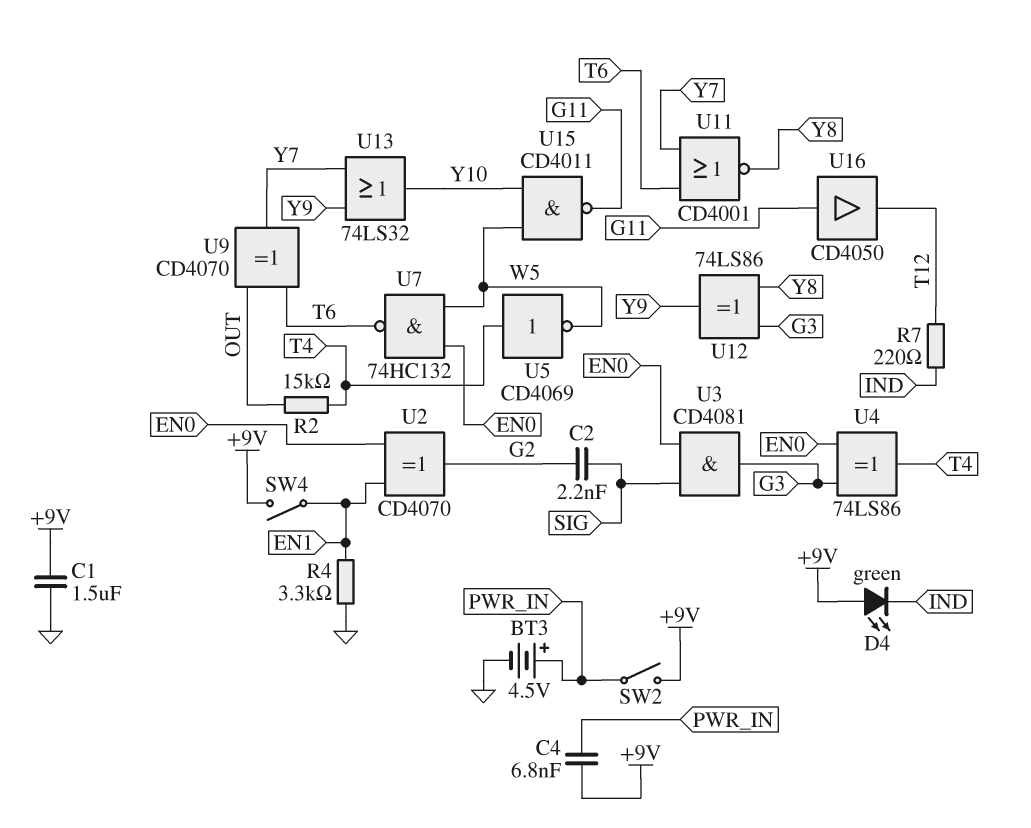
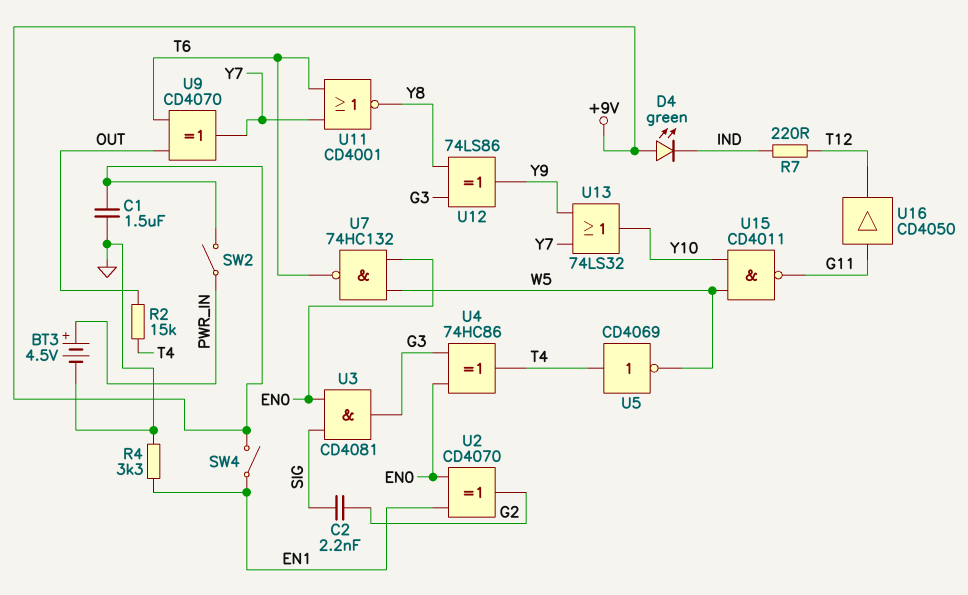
C4: 6.8nF (+9V, PWR_IN) -> none
U4: XOR 74LS86 (in EN0, in G3, out T4) -> XOR 74HC86 (in EN0, in G3, out T4)

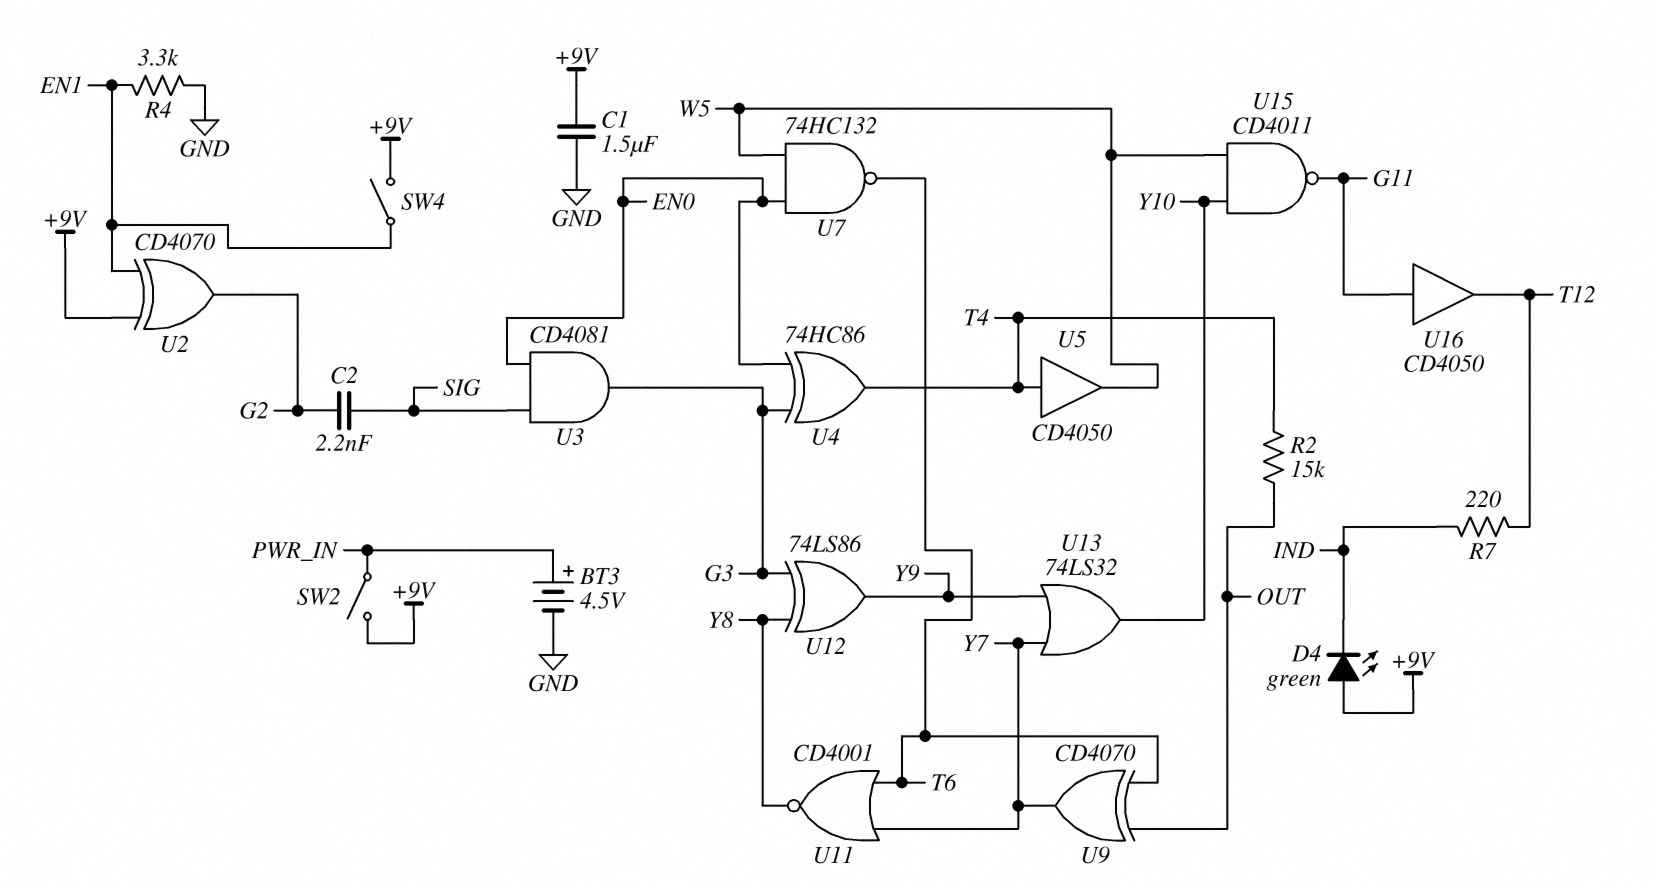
U2: XOR CD4070 (in EN0, in EN1, out G2) -> XOR CD4070 (in +9V, in EN1, out G2)
U5: NOT CD4069 (in T4, out W5) -> buffer CD4050 (in T4, out W5)

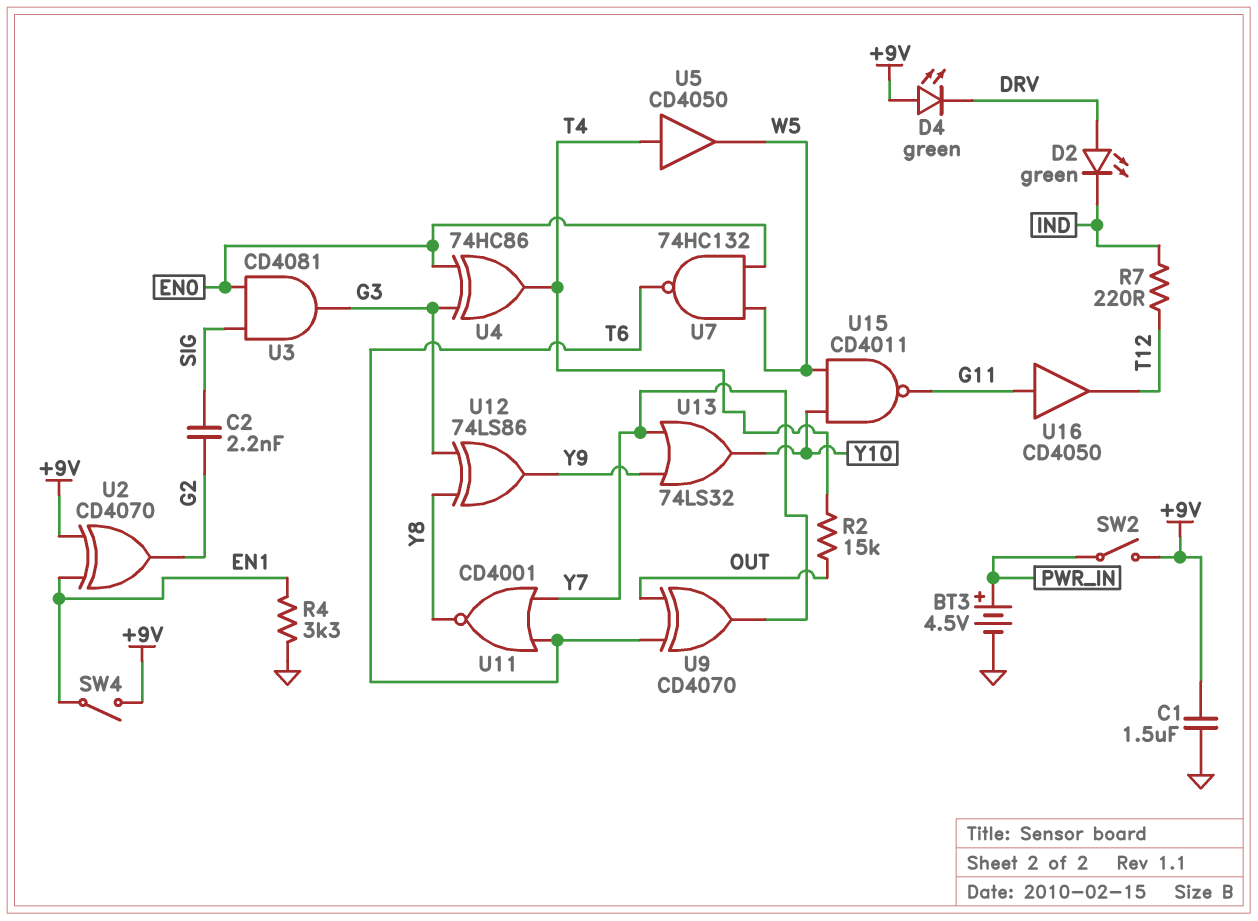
D2: none -> LED green (A DRV, K IND)
D4: LED green (A +9V, K IND) -> LED green (A +9V, K DRV)

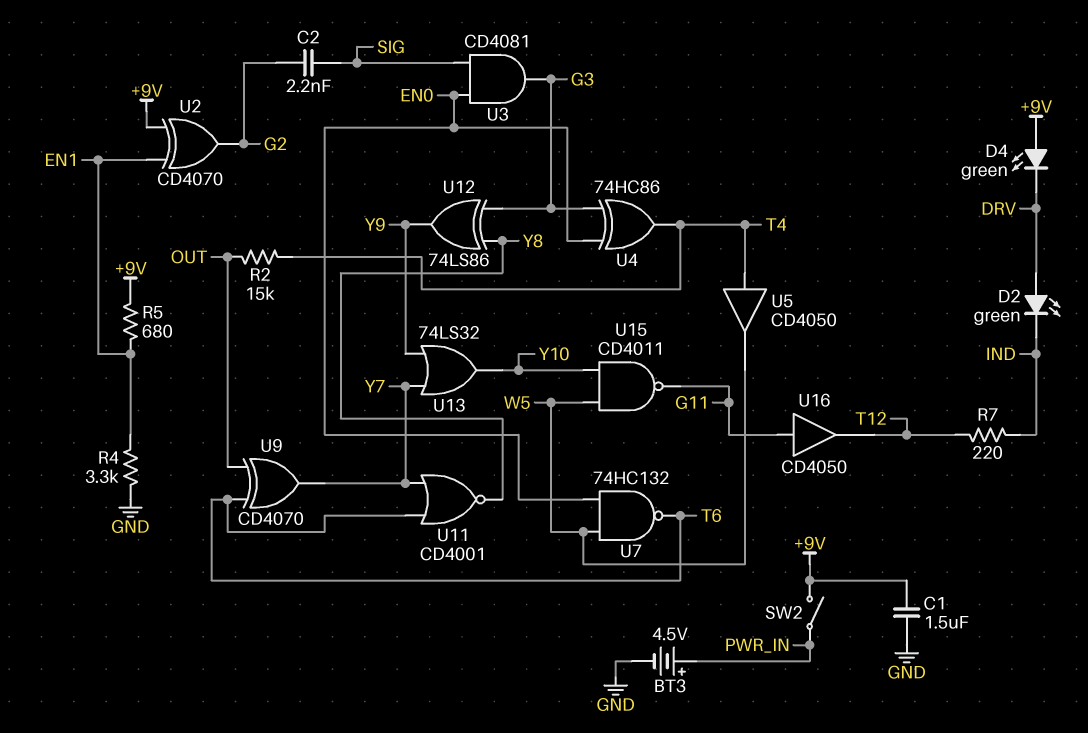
R5: none -> 680 (+9V, EN1)
SW4: switch (+9V, EN1) -> none

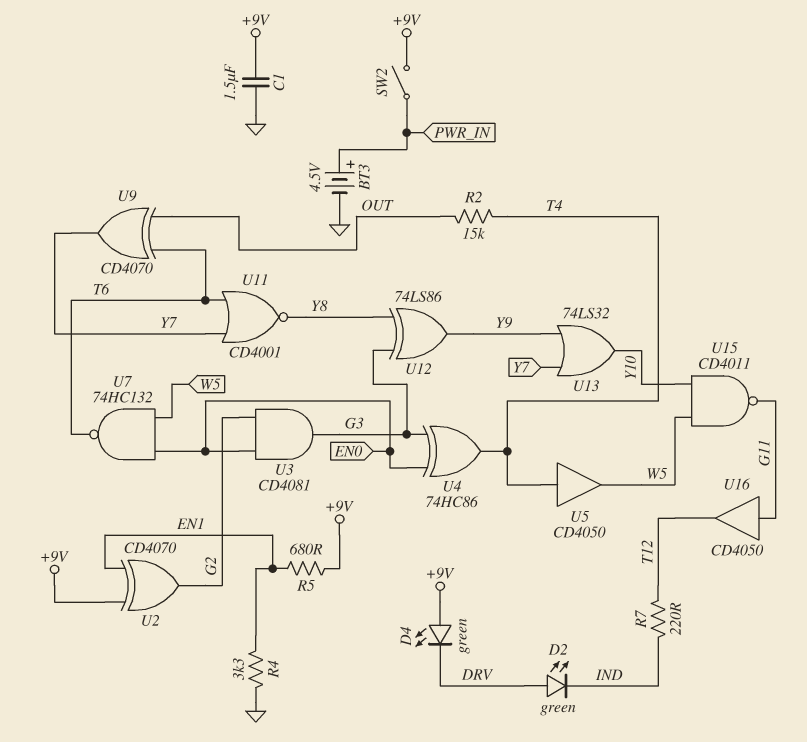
C2: 2.2nF (G2, SIG) -> none
U3: AND CD4081 (in EN0, in SIG, out G3) -> AND CD4081 (in EN0, in G2, out G3)

